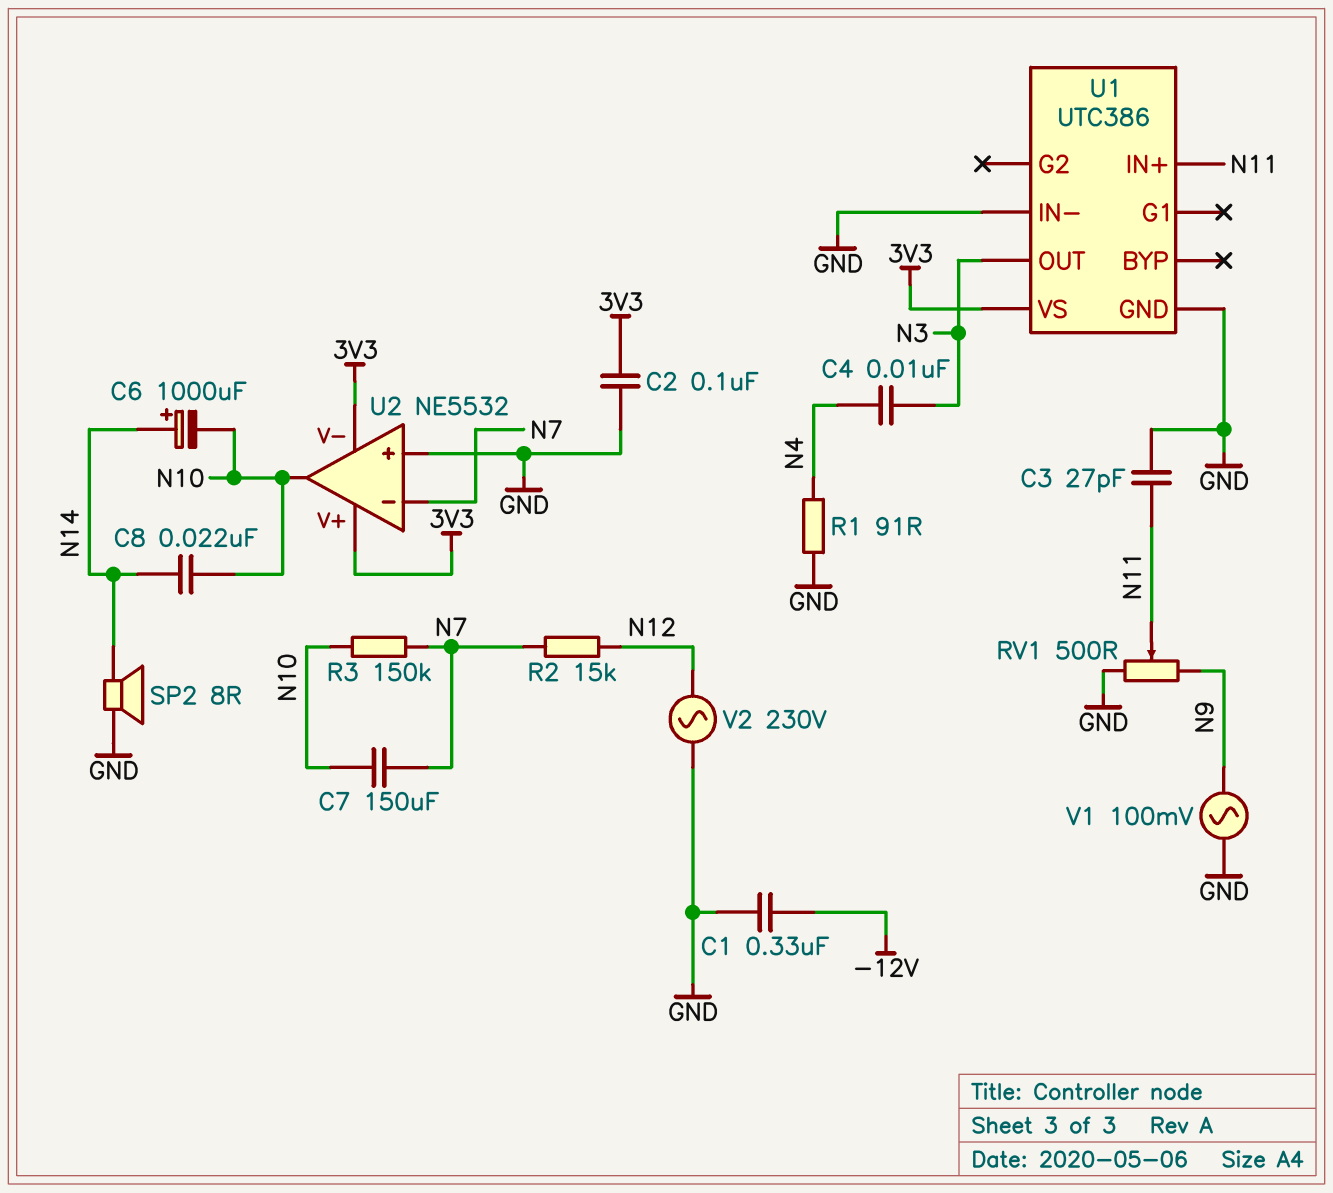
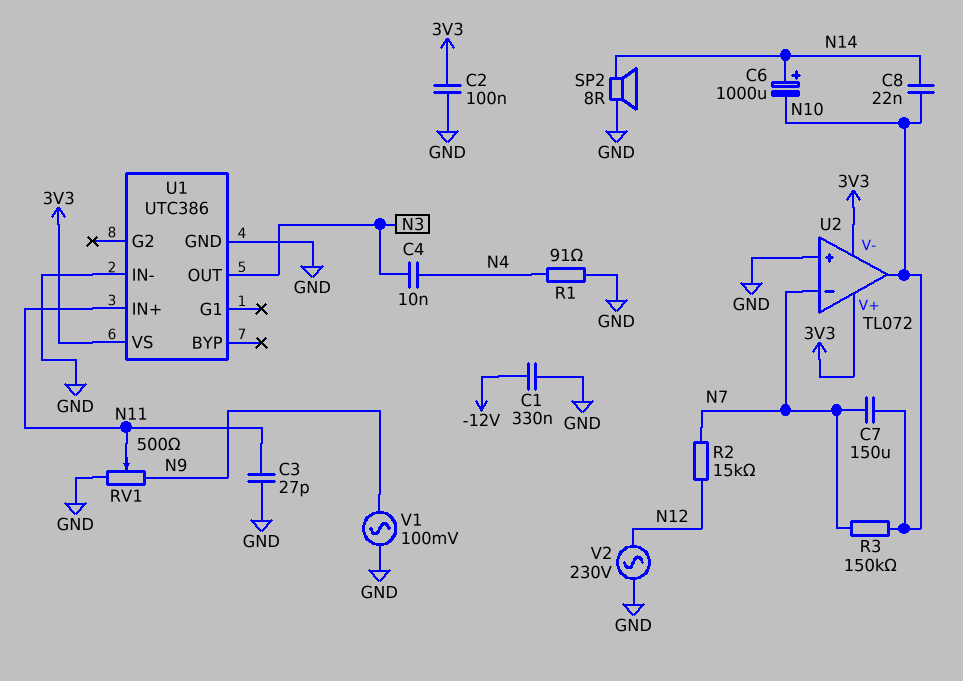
U2: NE5532 -> TL072

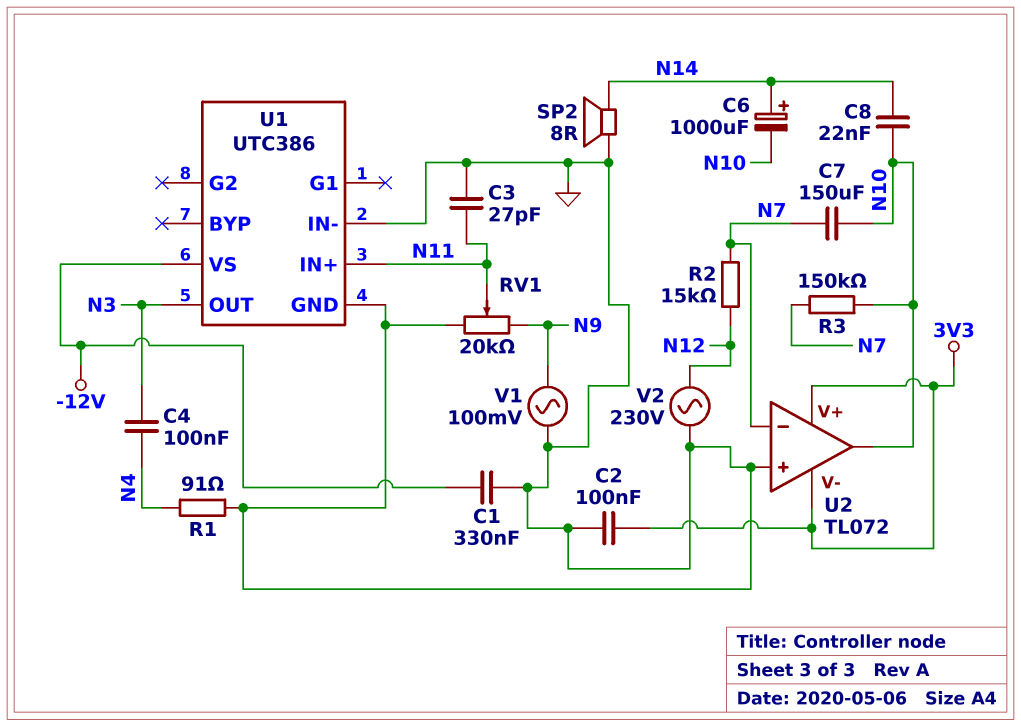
C4: 10nF (N3, N4) -> 100nF (N3, N4)
RV1: 500 (GND, N9, wiper N11) -> 20k (GND, N9, wiper N11)
U1 pin VS: 3V3 -> -12V

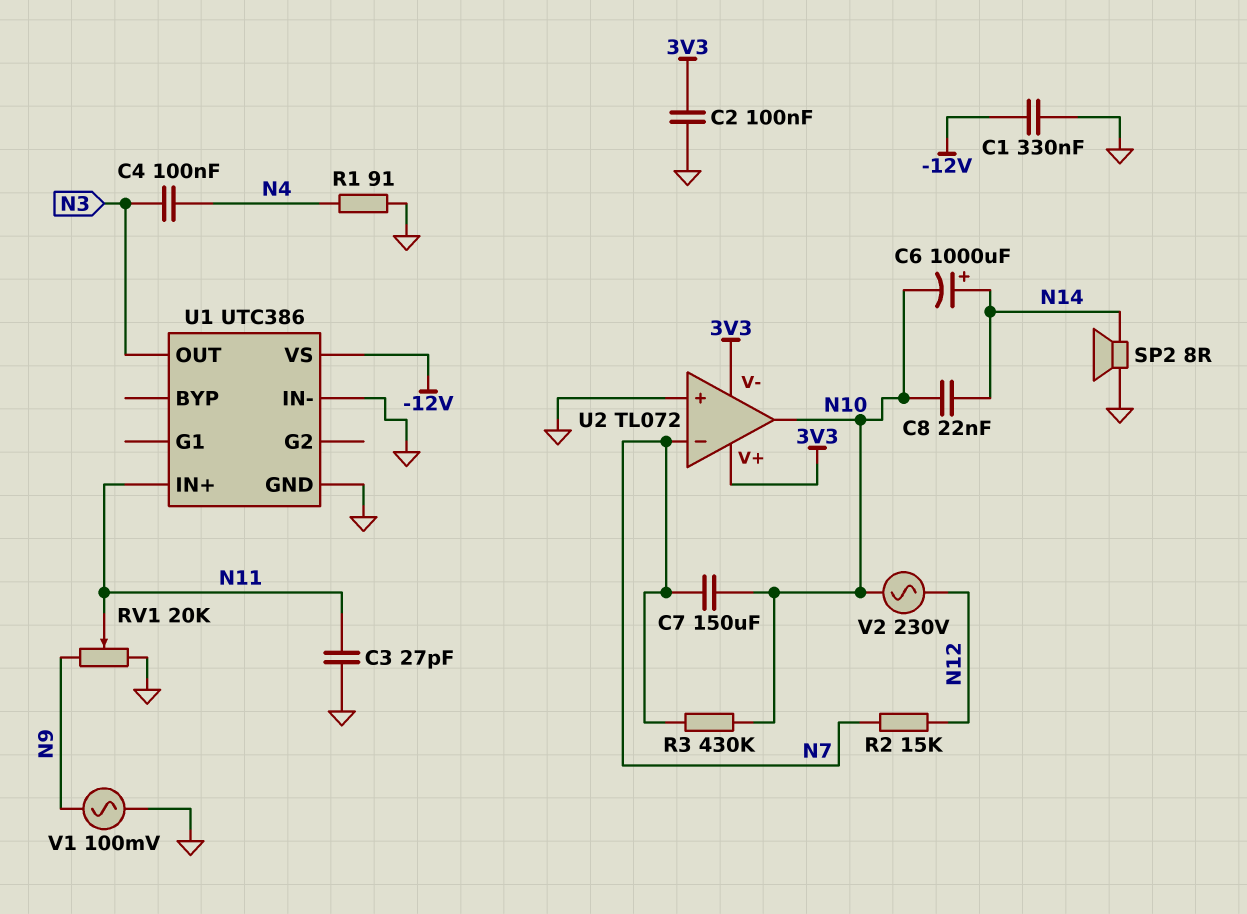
R3: 150k (N7, N10) -> 430k (N7, N10)
V2: AC 230V (GND, N12) -> AC 230V (N10, N12)

